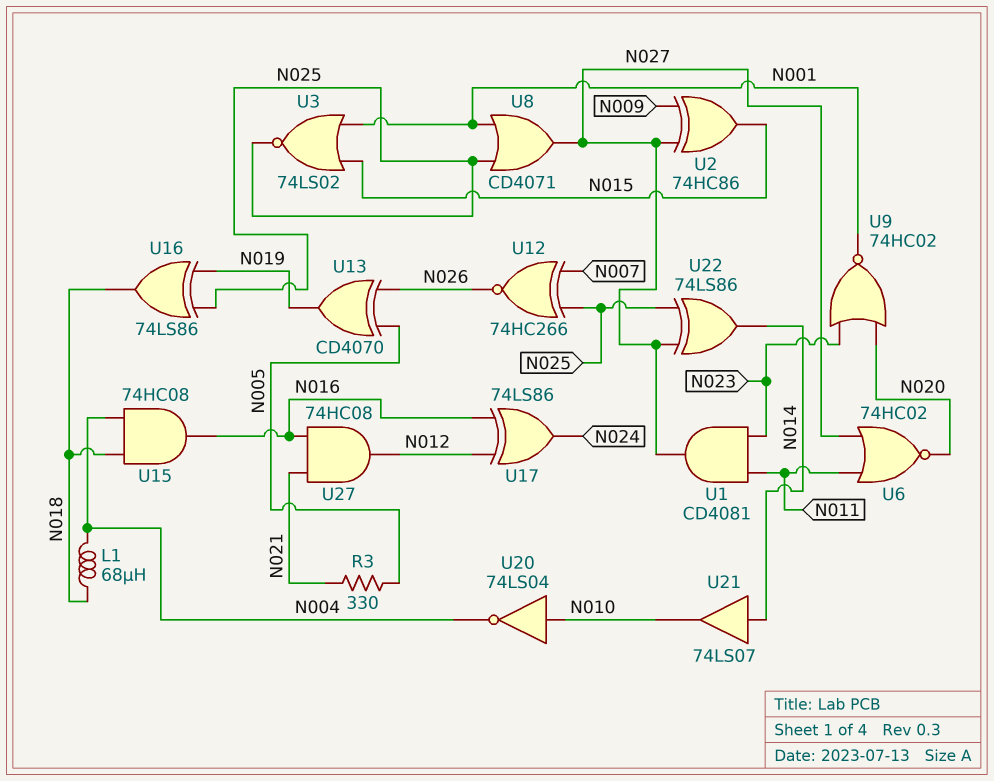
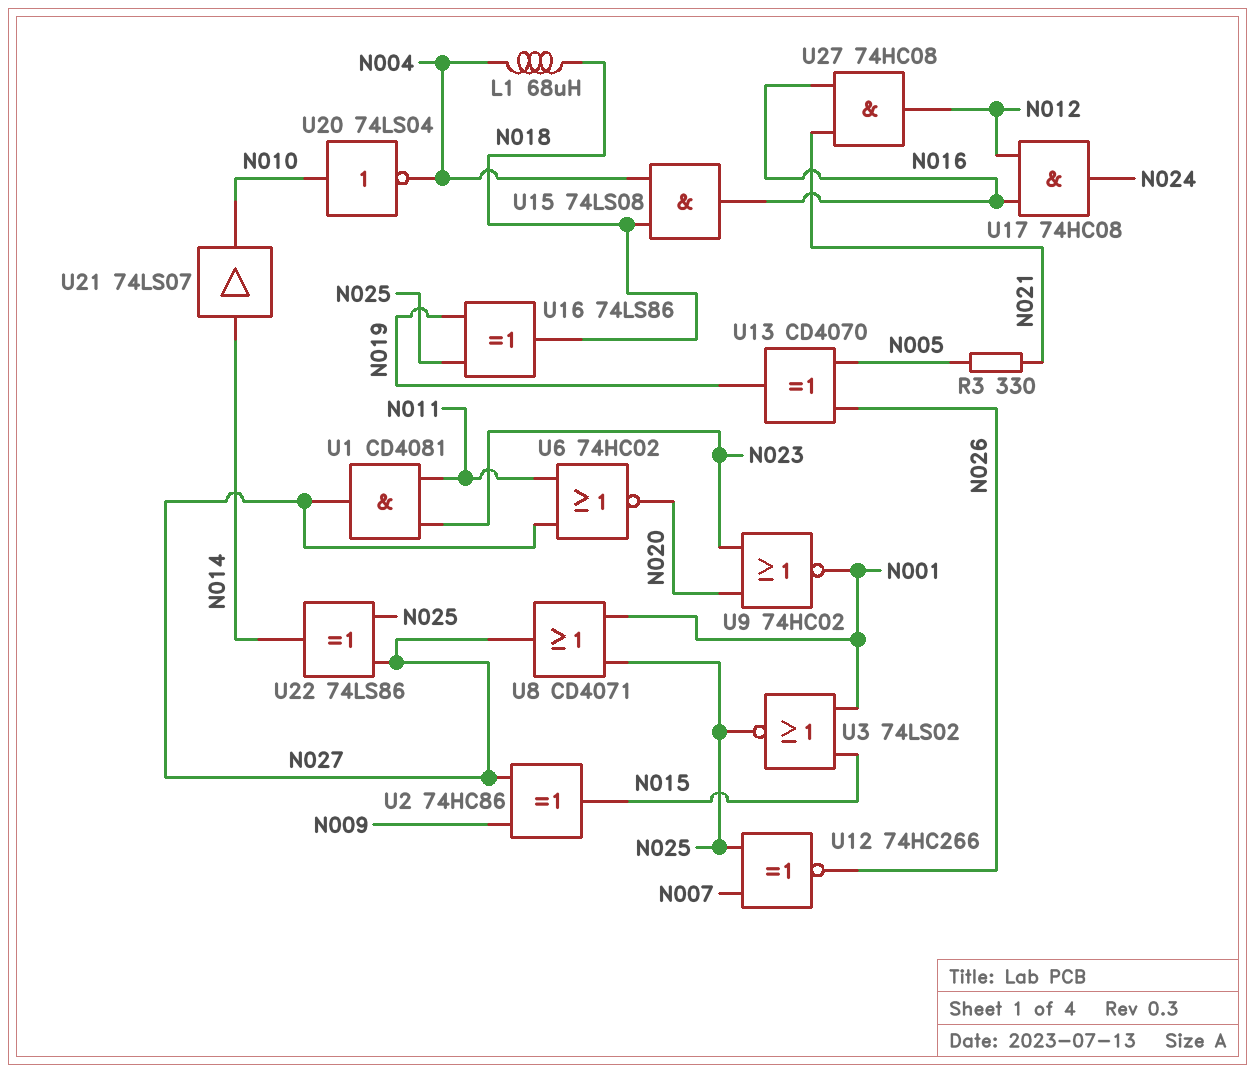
U15: AND 74HC08 (in N004, in N018, out N016) -> AND 74LS08 (in N004, in N018, out N016)
U17: XOR 74LS86 (in N012, in N016, out N024) -> AND 74HC08 (in N012, in N016, out N024)

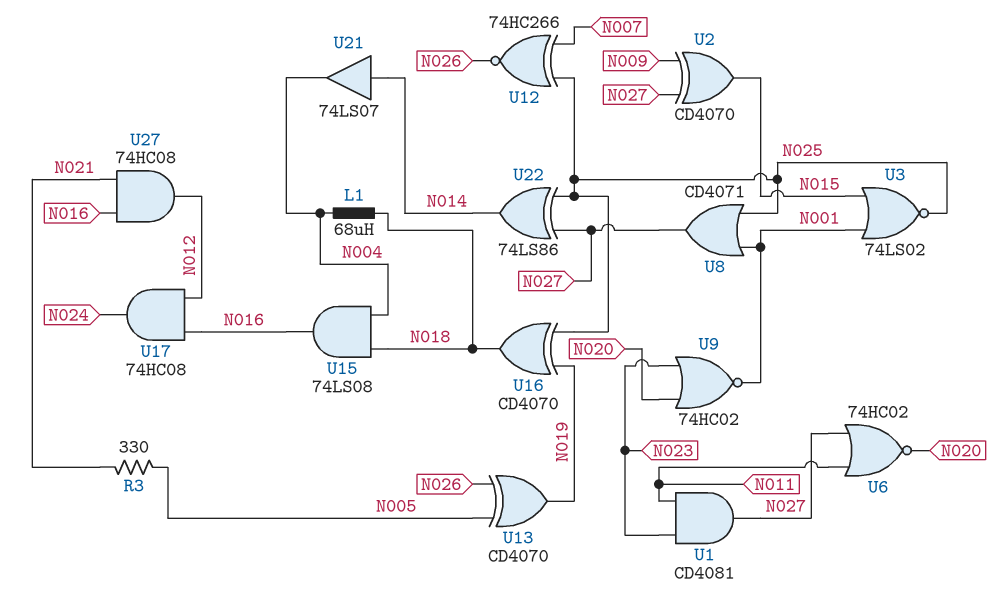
U2: XOR 74HC86 (in N009, in N027, out N015) -> XOR CD4070 (in N009, in N027, out N015)
U16: XOR 74LS86 (in N019, in N025, out N018) -> XOR CD4070 (in N019, in N025, out N018)
U20: NOT 74LS04 (in N010, out N004) -> none
U21: buffer 74LS07 (in N014, out N010) -> buffer 74LS07 (in N014, out N004)

